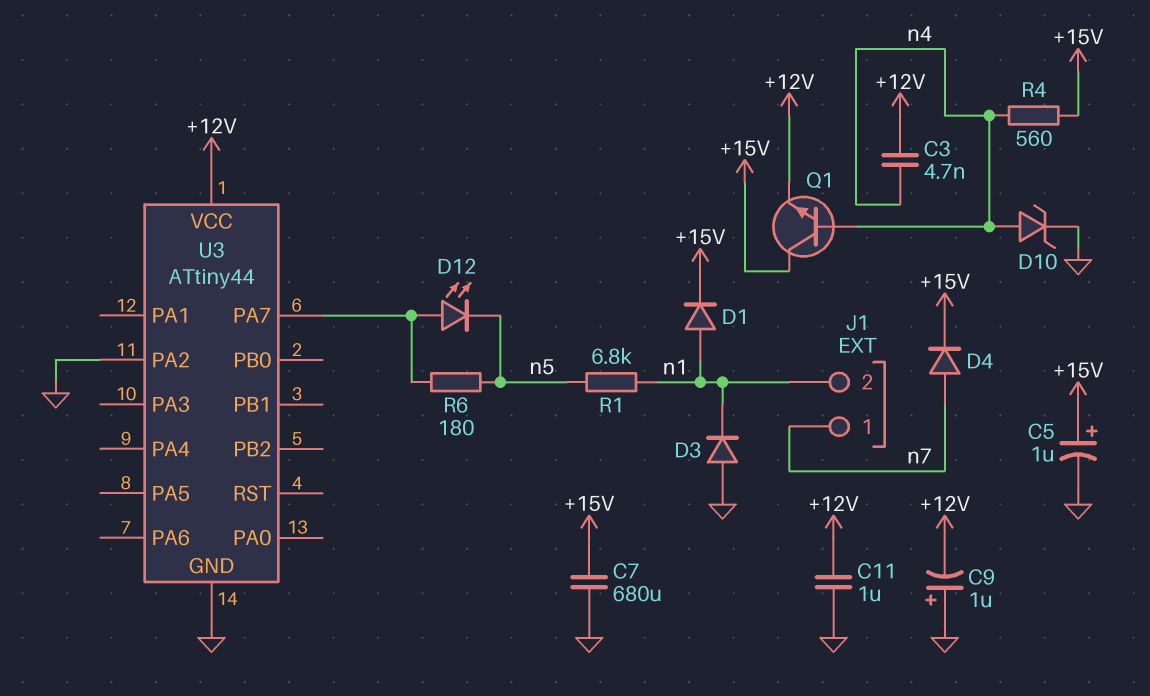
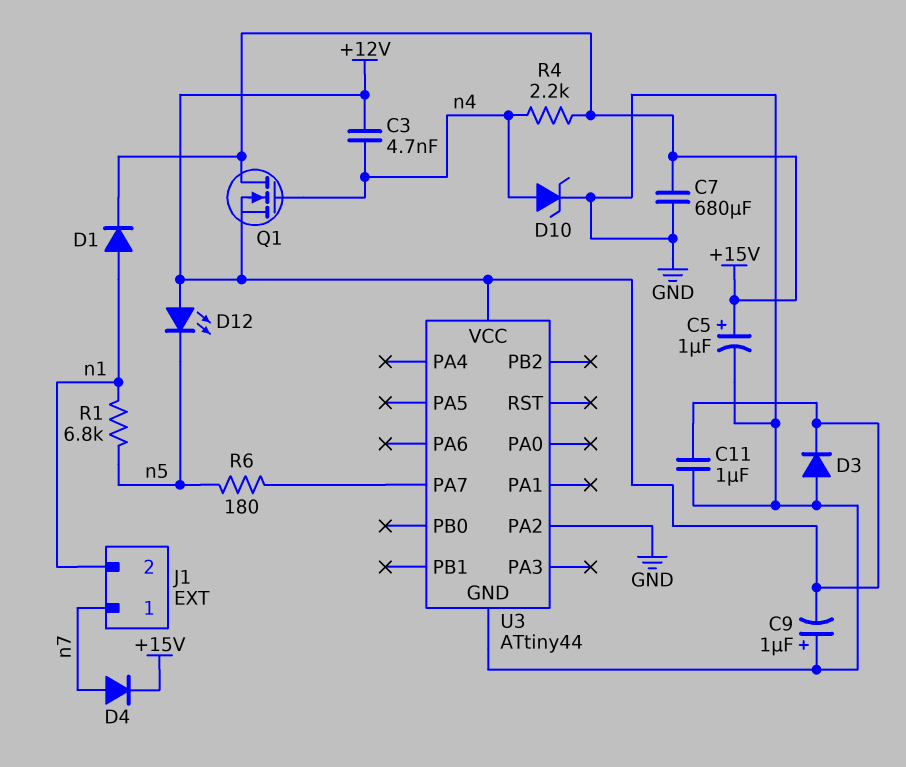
D3: diode (A GND, K n1) -> diode (A GND, K +12V)
D12: LED (A U3/PA7, K n5) -> LED (A +12V, K n5)
Q1: NPN (B n4, C +15V, E +12V) -> NMOS (G n4, D +15V, S +12V)
R4: 560 (+15V, n4) -> 2.2k (+15V, n4)

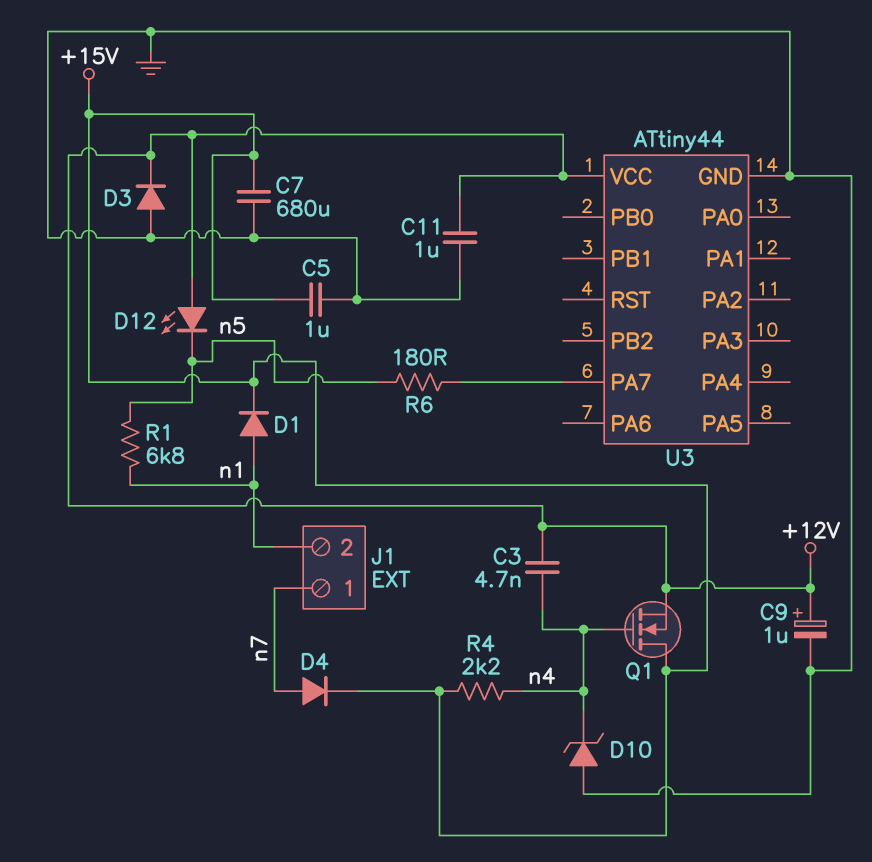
C5: 1uF (plus +15V, minus GND) -> 1uF (+15V, GND)
C9: 1uF (plus GND, minus +12V) -> 1uF (plus +12V, minus GND)
D10: zener (A n4, K GND) -> zener (A GND, K n4)
U3 pin PA2: GND -> none

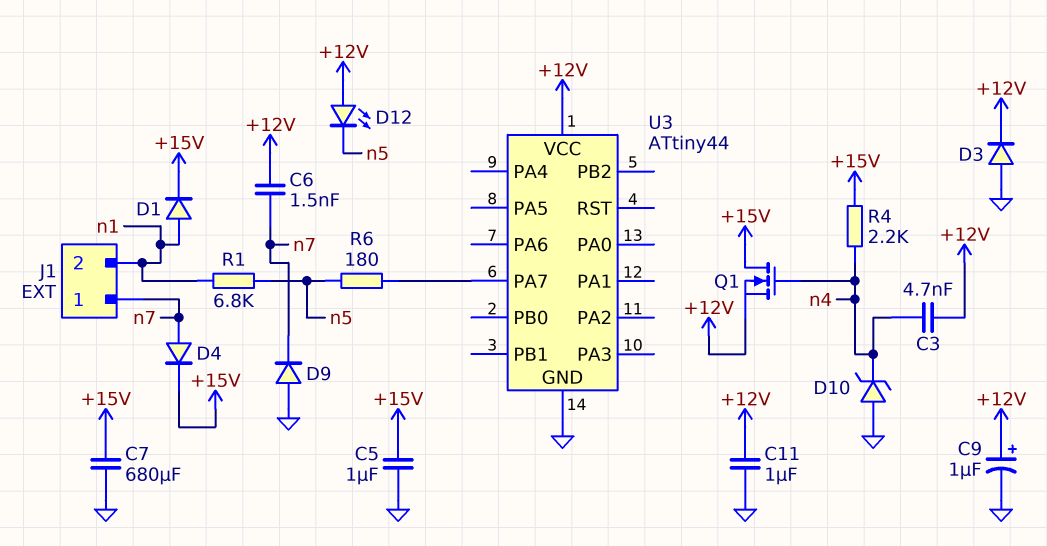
C6: none -> 1.5nF (+12V, n7)
D9: none -> diode (A GND, K n7)

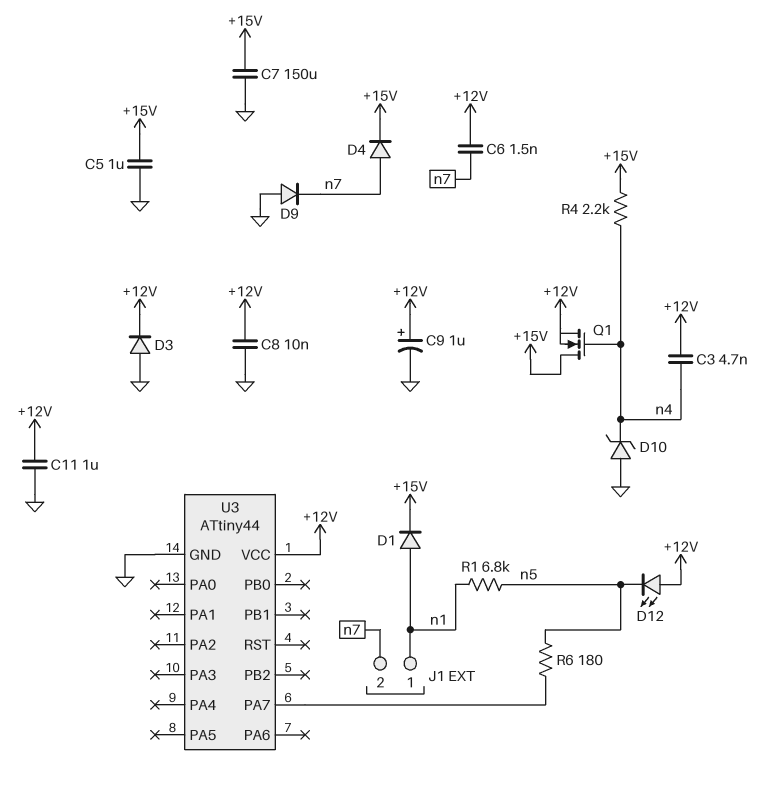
C7: 680uF (+15V, GND) -> 150uF (+15V, GND)
C8: none -> 10nF (+12V, GND)
J1 pin 1: n7 -> n1
J1 pin 2: n1 -> n7

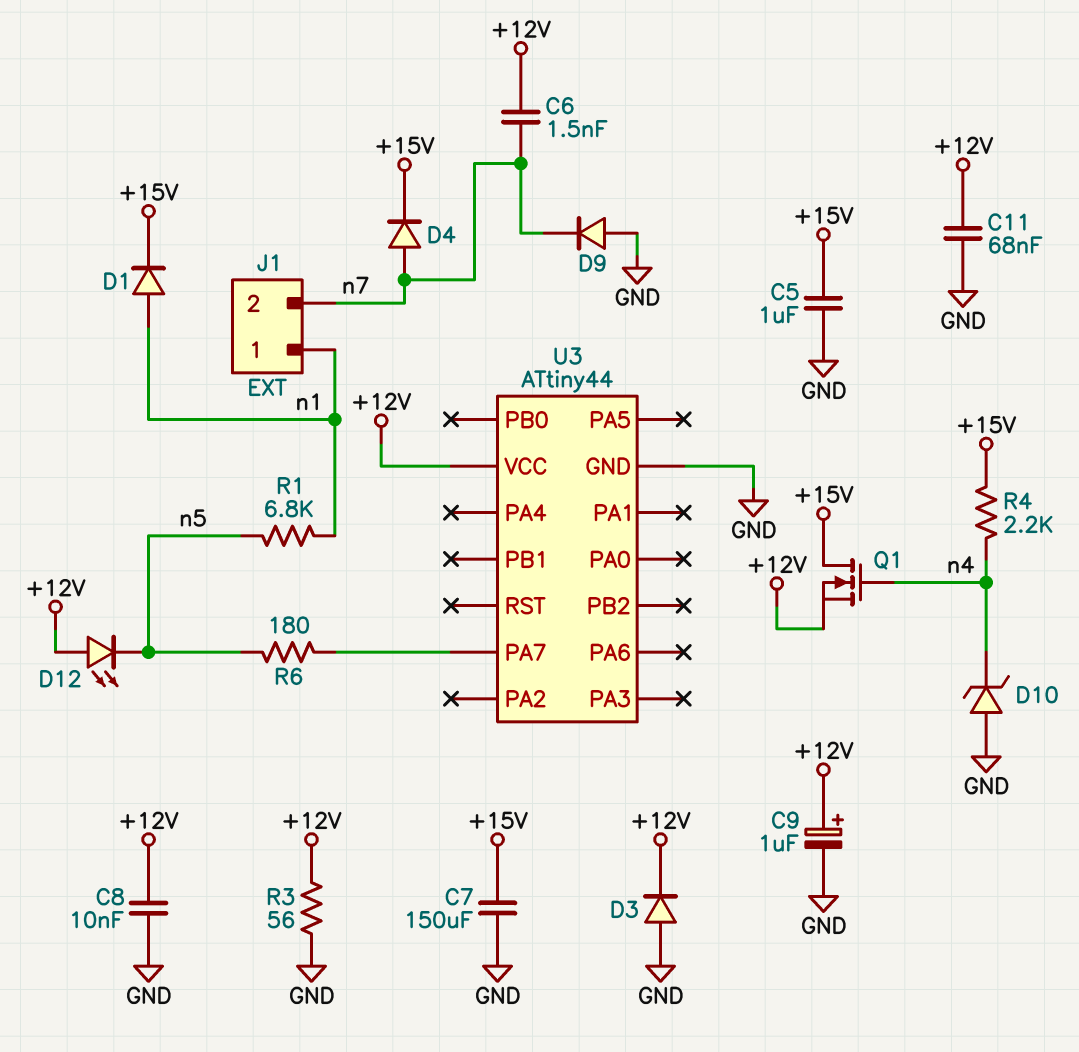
C3: 4.7nF (+12V, n4) -> none
C11: 1uF (+12V, GND) -> 68nF (+12V, GND)
R3: none -> 56 (+12V, GND)

